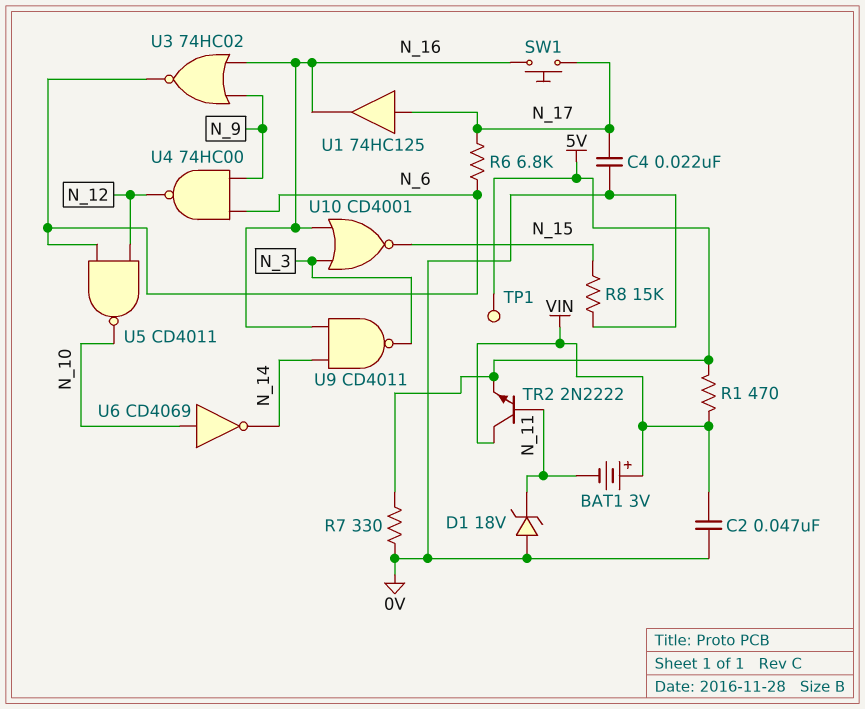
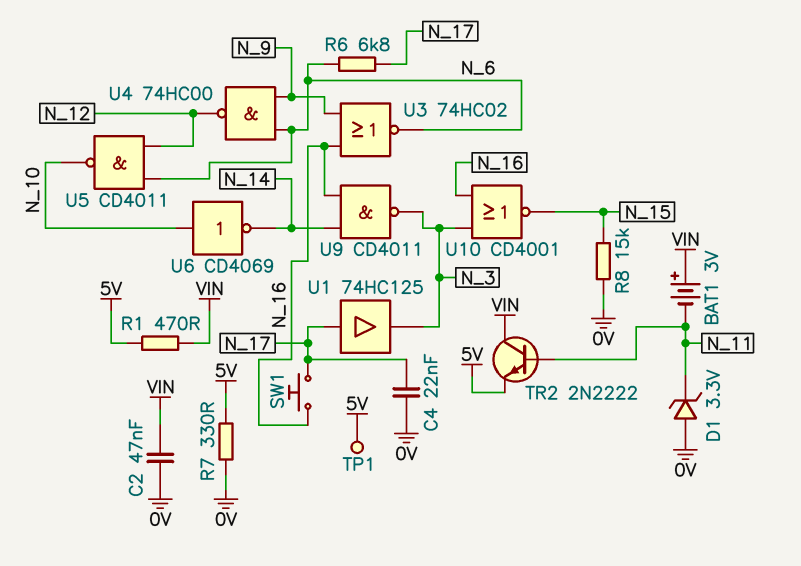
D1: zener 18V (A 0V, K N_11) -> zener 3.3V (A 0V, K N_11)
U1: buffer 74HC125 (in N_17, out N_16) -> buffer 74HC125 (in N_17, out N_3)

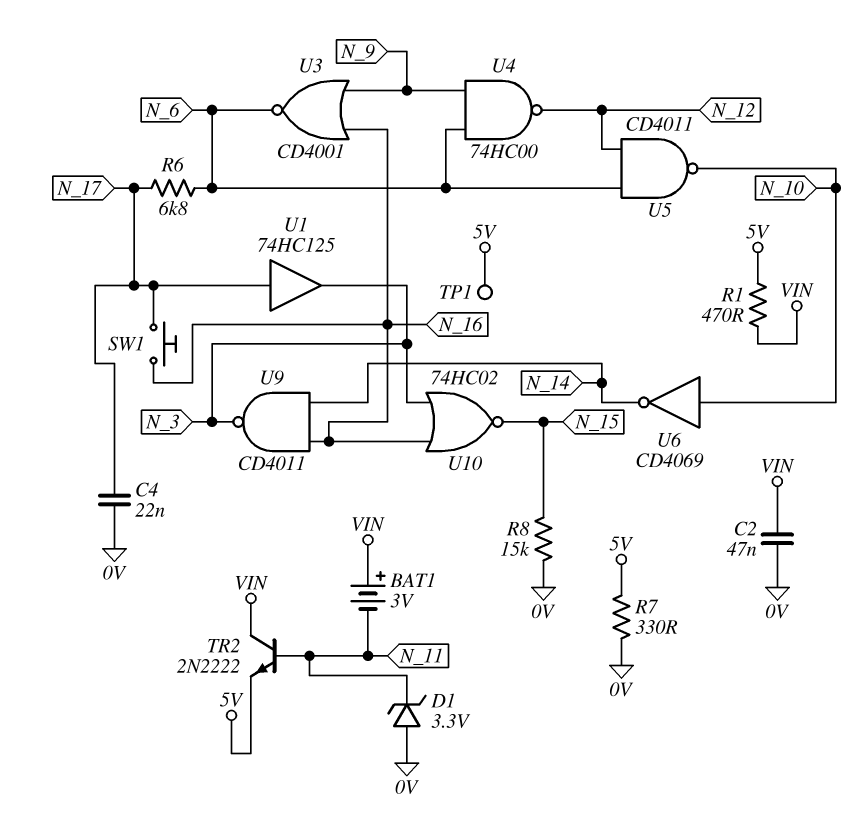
U3: NOR 74HC02 (in N_9, in N_16, out N_6) -> NOR CD4001 (in N_9, in N_16, out N_6)
U10: NOR CD4001 (in N_3, in N_16, out N_15) -> NOR 74HC02 (in N_3, in N_16, out N_15)

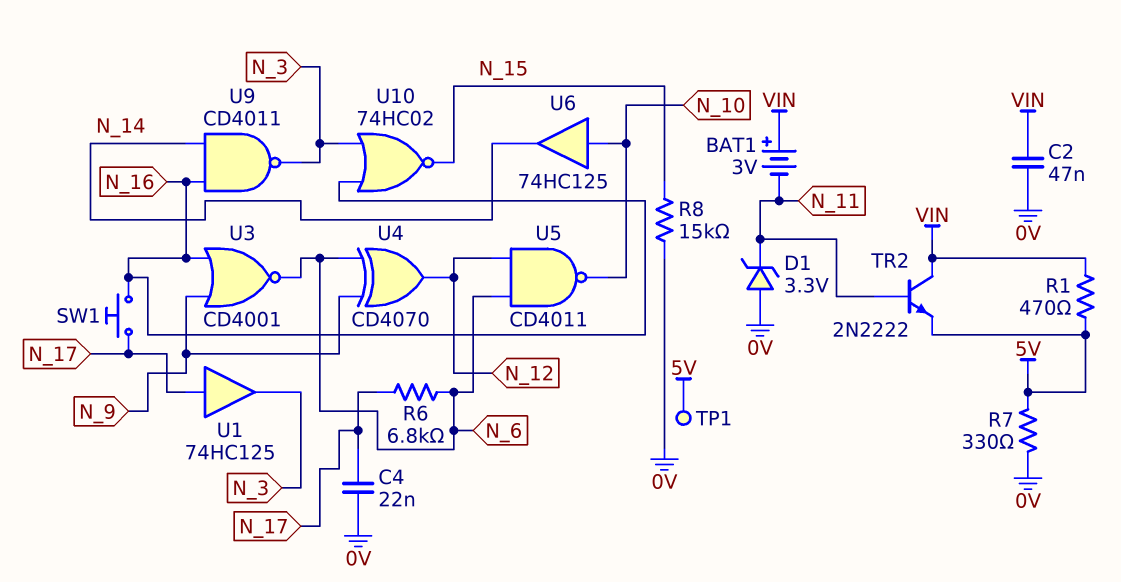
U4: NAND 74HC00 (in N_6, in N_9, out N_12) -> XOR CD4070 (in N_6, in N_9, out N_12)
U6: NOT CD4069 (in N_10, out N_14) -> buffer 74HC125 (in N_10, out N_14)

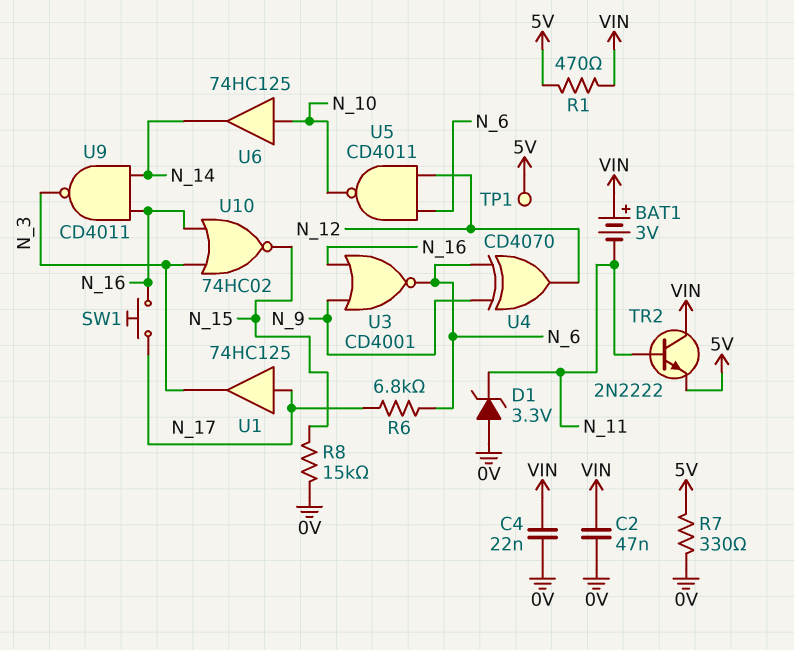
C4: 22nF (0V, N_17) -> 22nF (0V, VIN)

